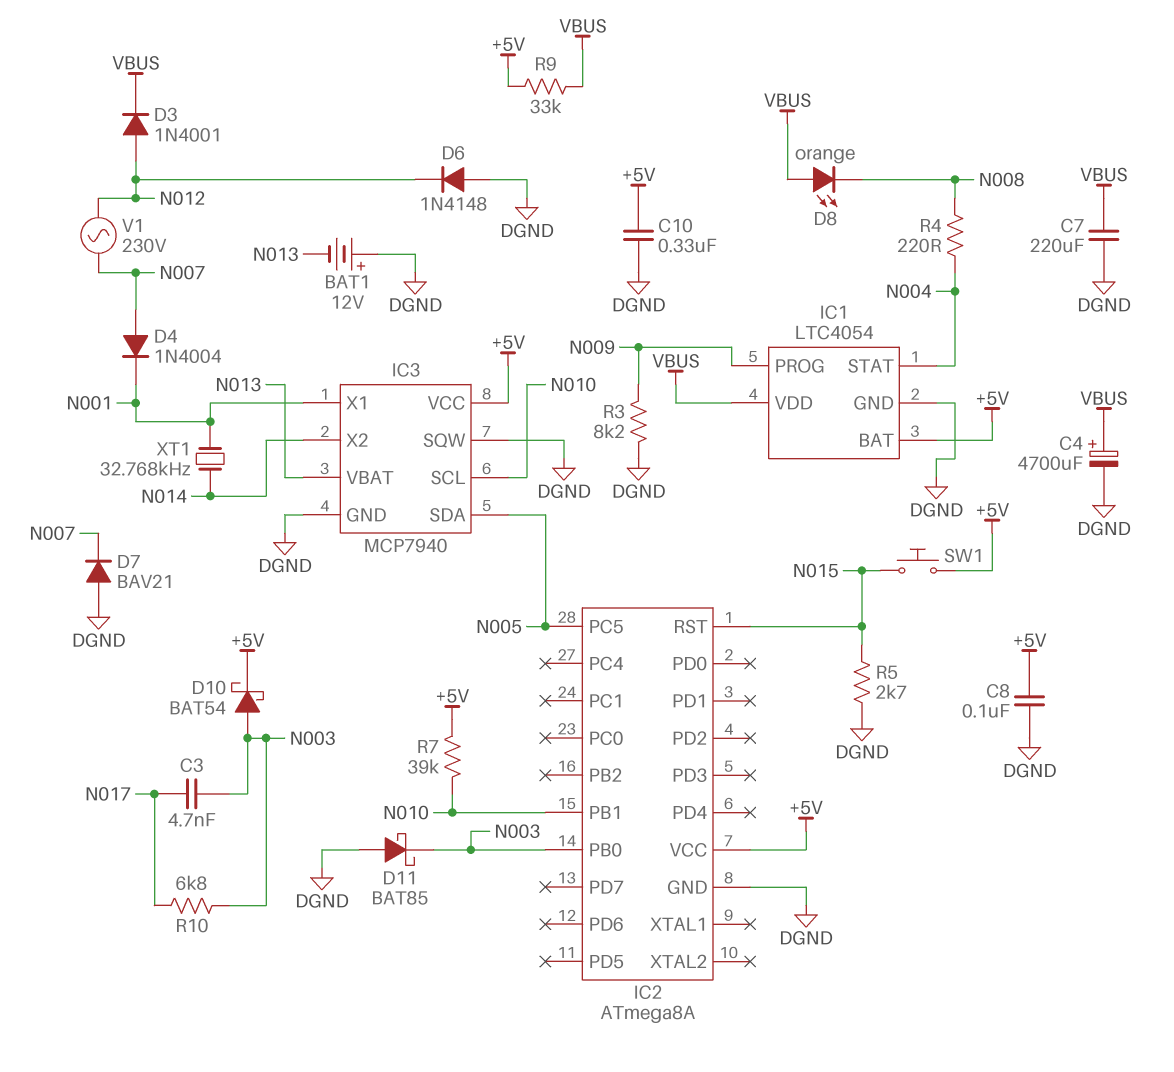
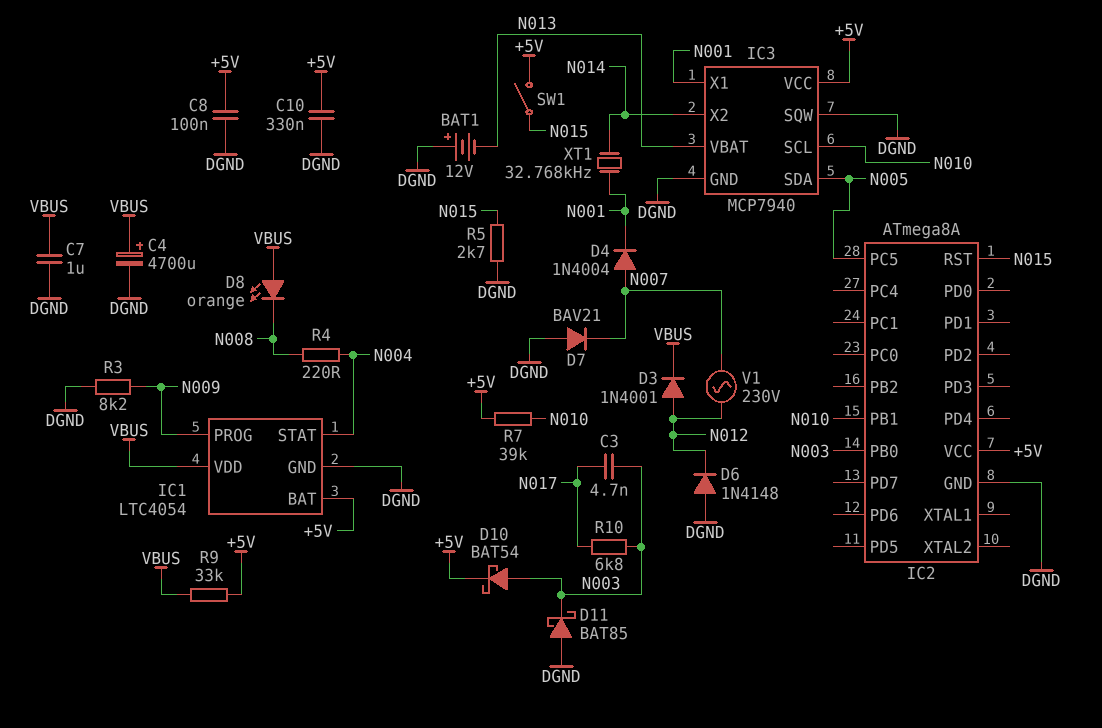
C7: 220uF (DGND, VBUS) -> 1uF (DGND, VBUS)
SW1: button (+5V, N015) -> switch (+5V, N015)

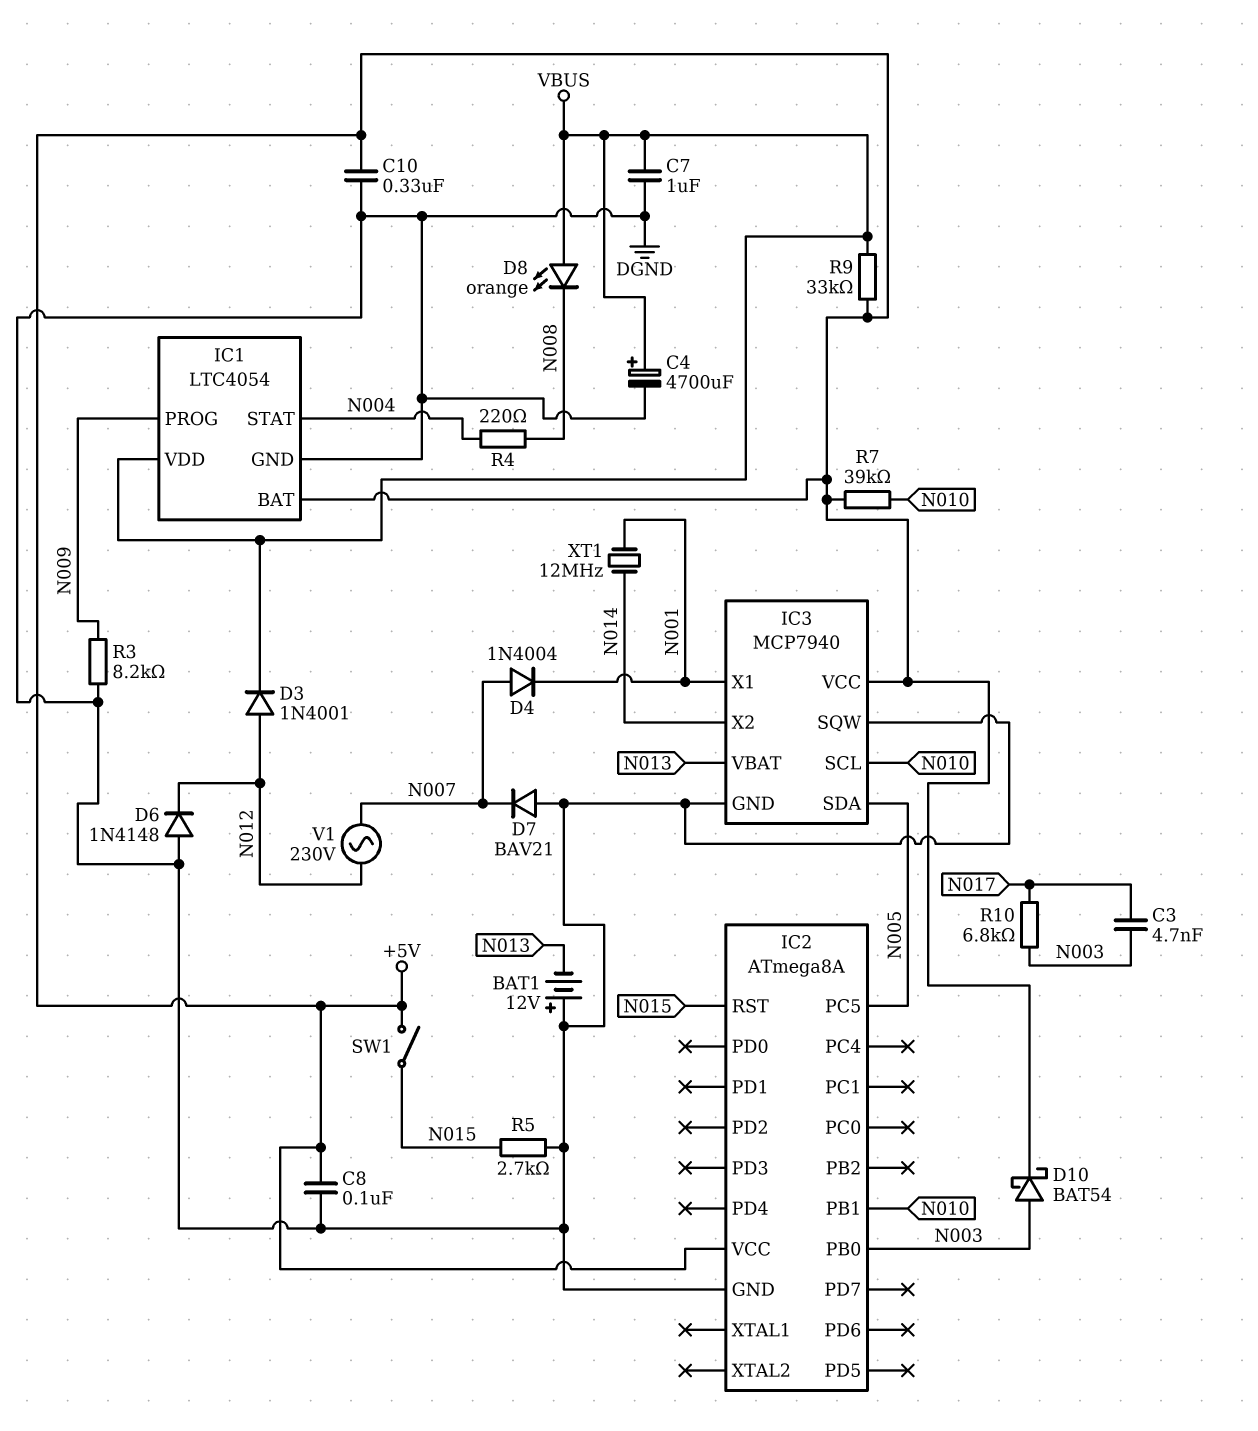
D11: schottky BAT85 (A DGND, K N003) -> none
XT1: 32.768kHz (N001, N014) -> 12MHz (N001, N014)

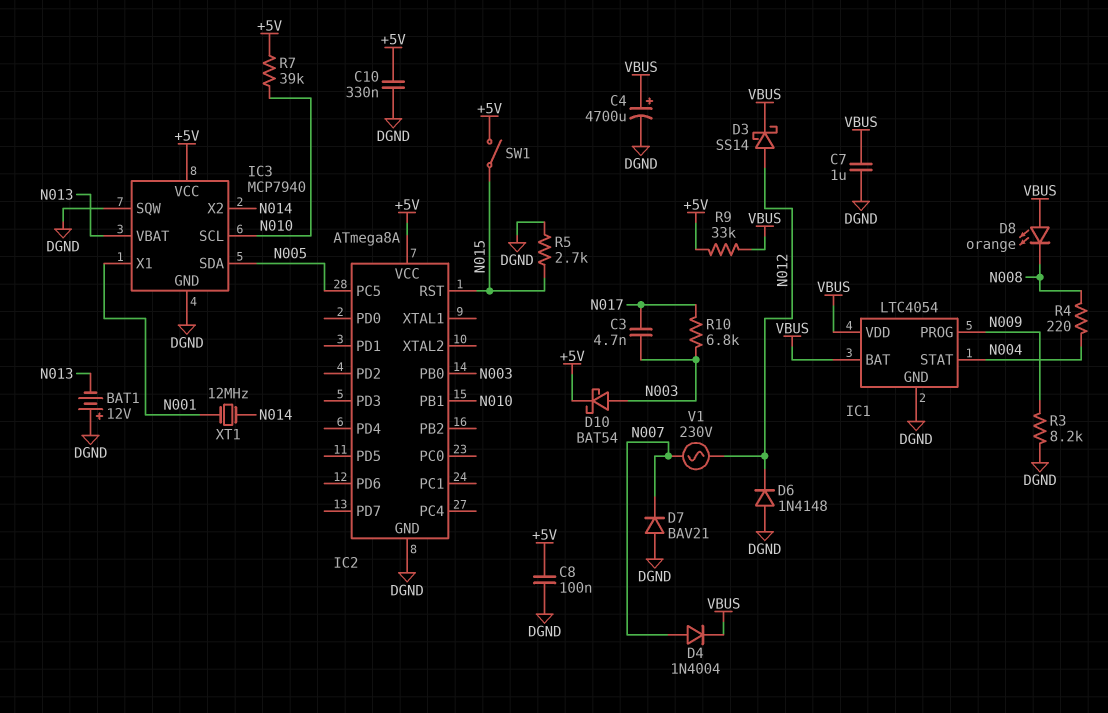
D3: diode 1N4001 (A N012, K VBUS) -> schottky SS14 (A N012, K VBUS)
D4: diode 1N4004 (A N007, K N001) -> diode 1N4004 (A N007, K VBUS)
IC1 pin BAT: +5V -> VBUS

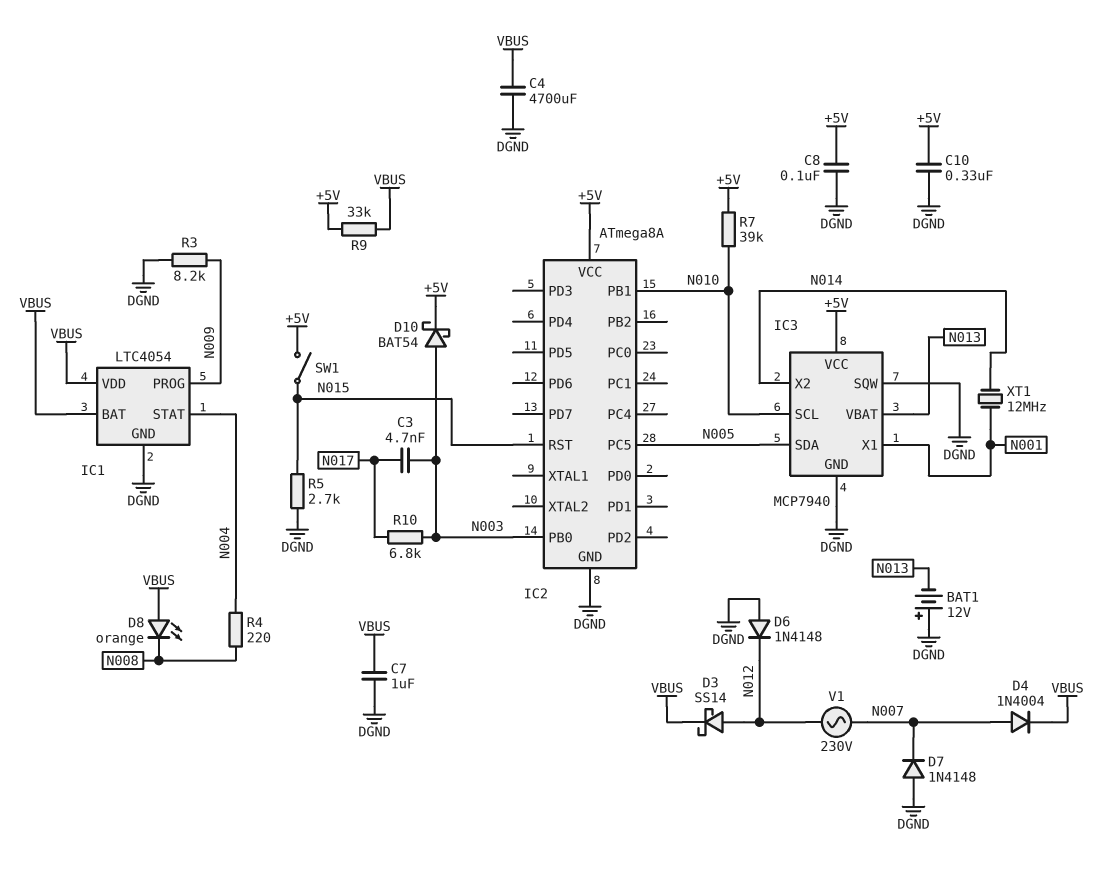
C4: 4700uF (plus VBUS, minus DGND) -> 4700uF (DGND, VBUS)
D7: diode BAV21 (A DGND, K N007) -> diode 1N4148 (A DGND, K N007)

